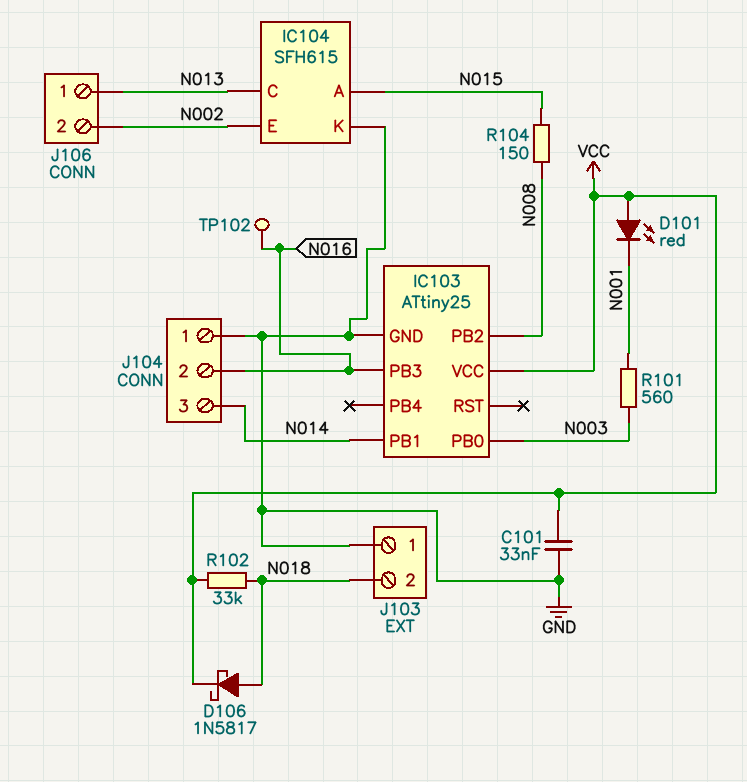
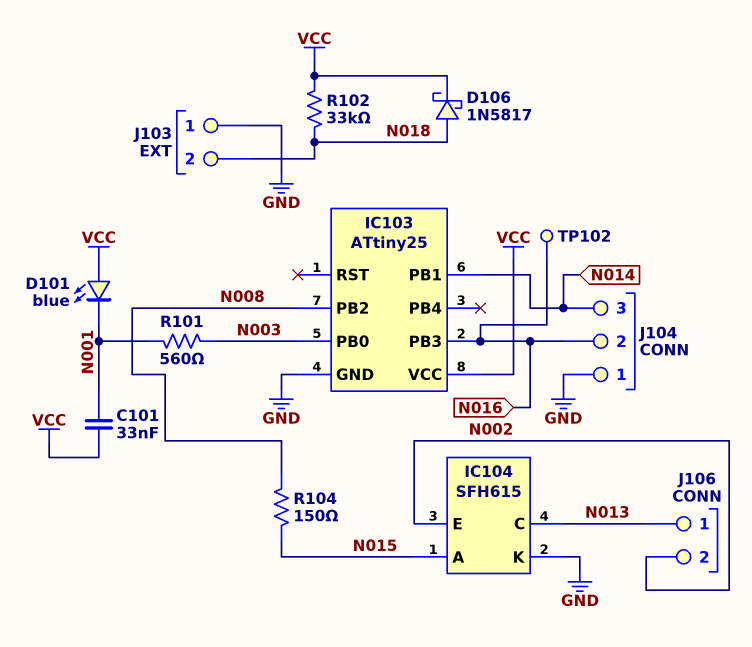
C101: 33nF (GND, VCC) -> 33nF (N001, VCC)
D101: LED red (A VCC, K N001) -> LED blue (A VCC, K N001)

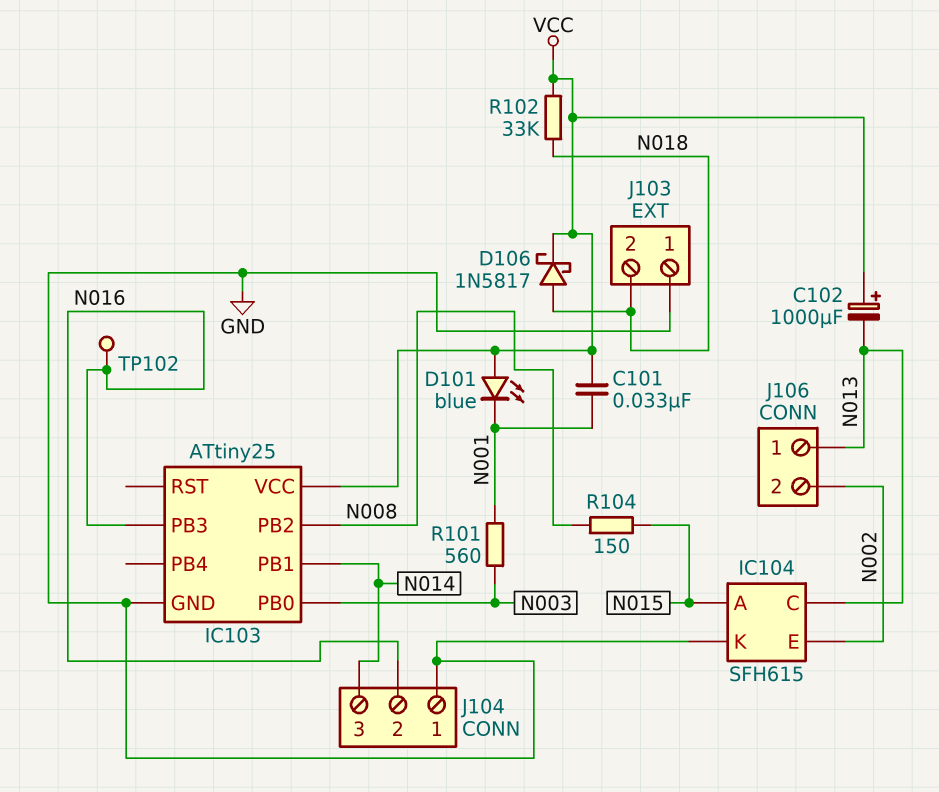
C102: none -> 1000uF (plus VCC, minus N013)

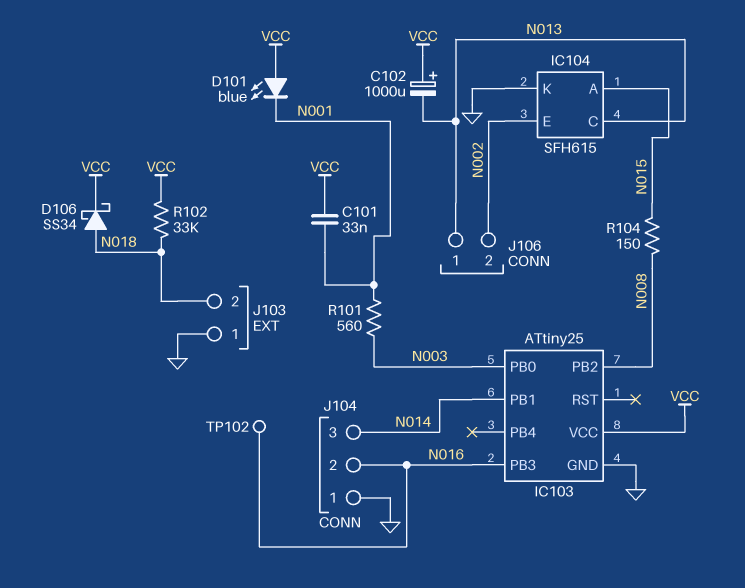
D106: schottky 1N5817 (A N018, K VCC) -> schottky SS34 (A N018, K VCC)

